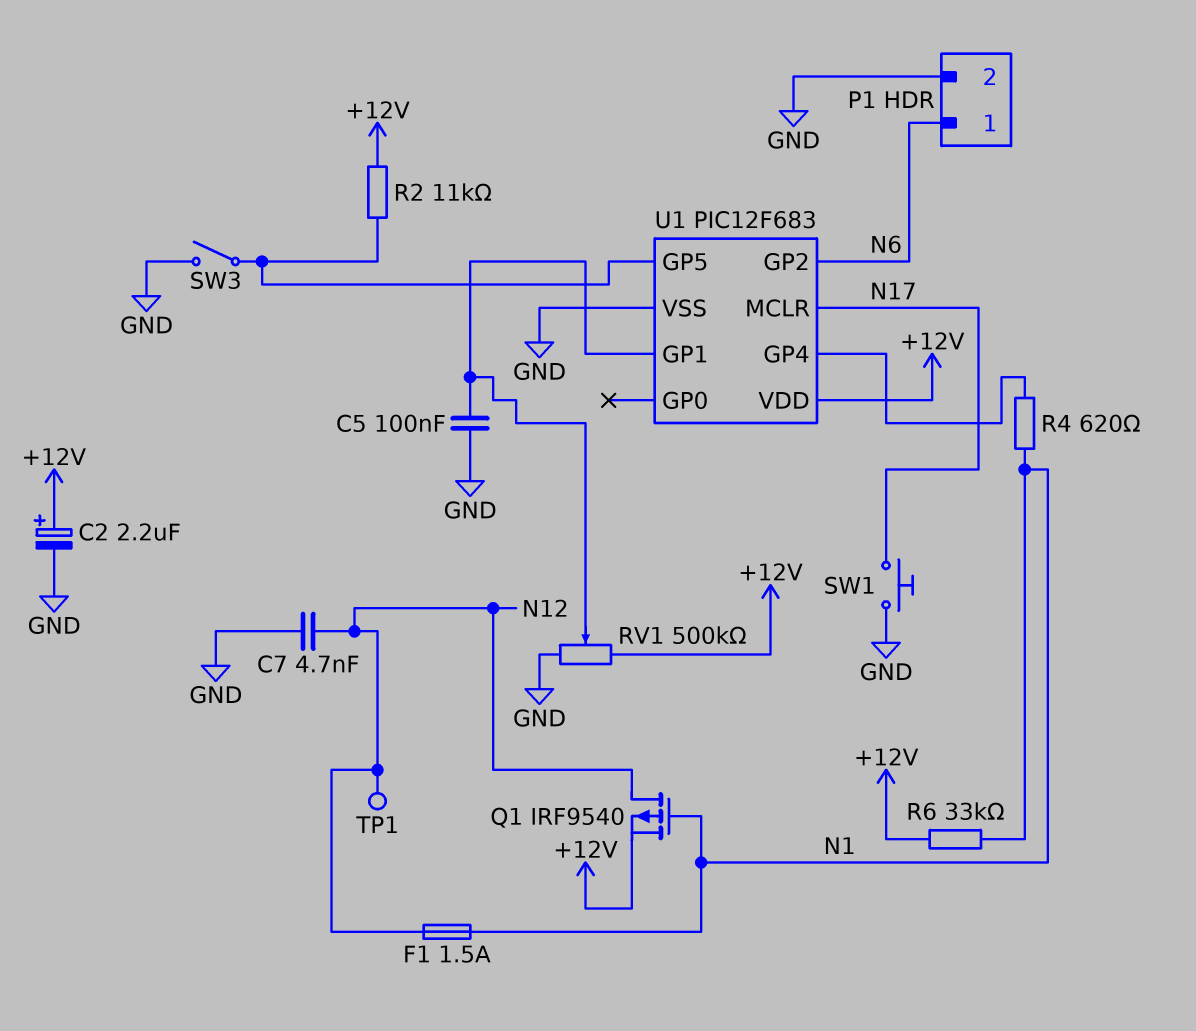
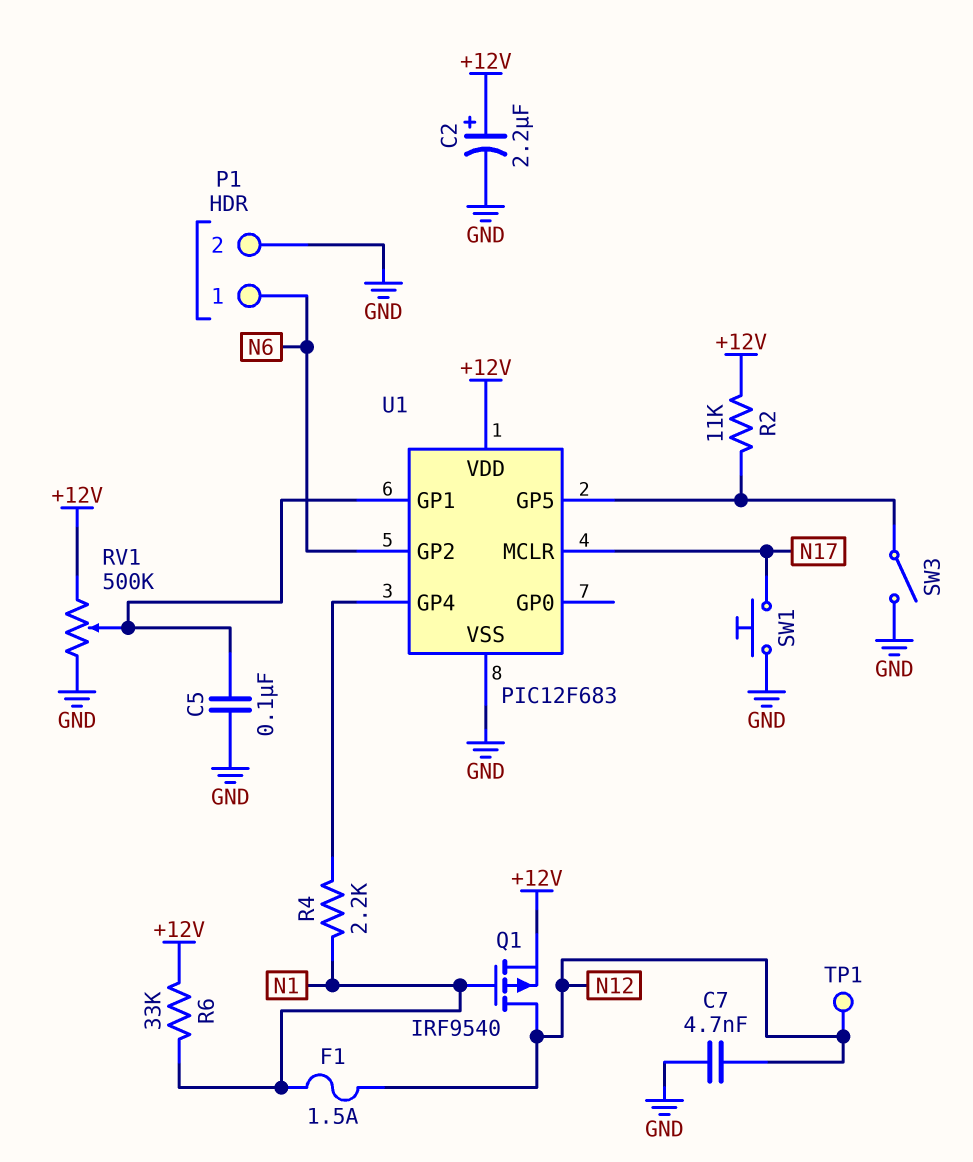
R4: 620 (N1, U1/GP4) -> 2.2k (N1, U1/GP4)

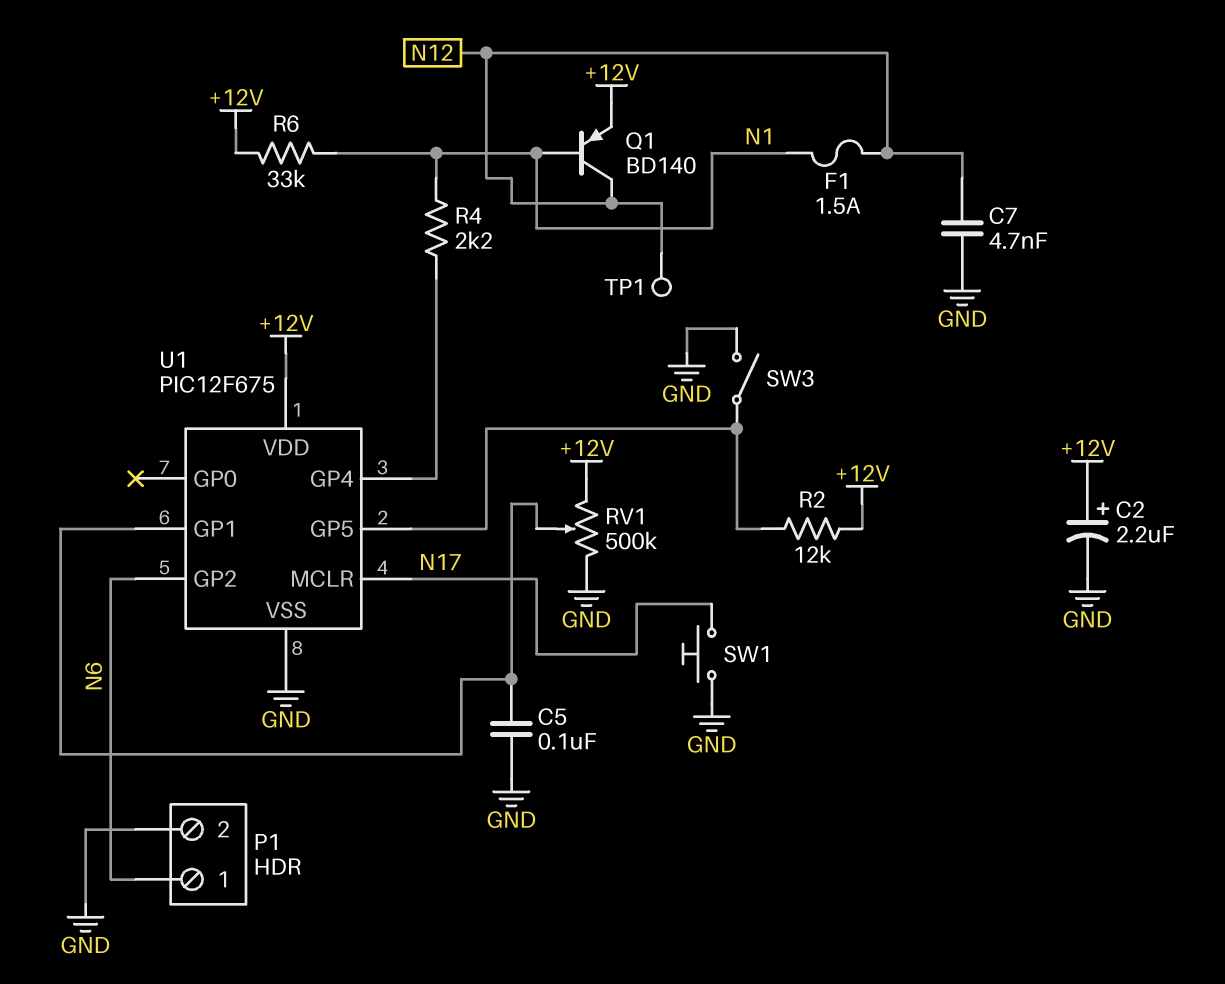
Q1: PMOS IRF9540 (G N1, D N12, S +12V) -> PNP BD140 (B N1, C N12, E +12V)
R2: 11k (+12V, U1/GP5) -> 12k (+12V, U1/GP5)
U1: PIC12F683 -> PIC12F675

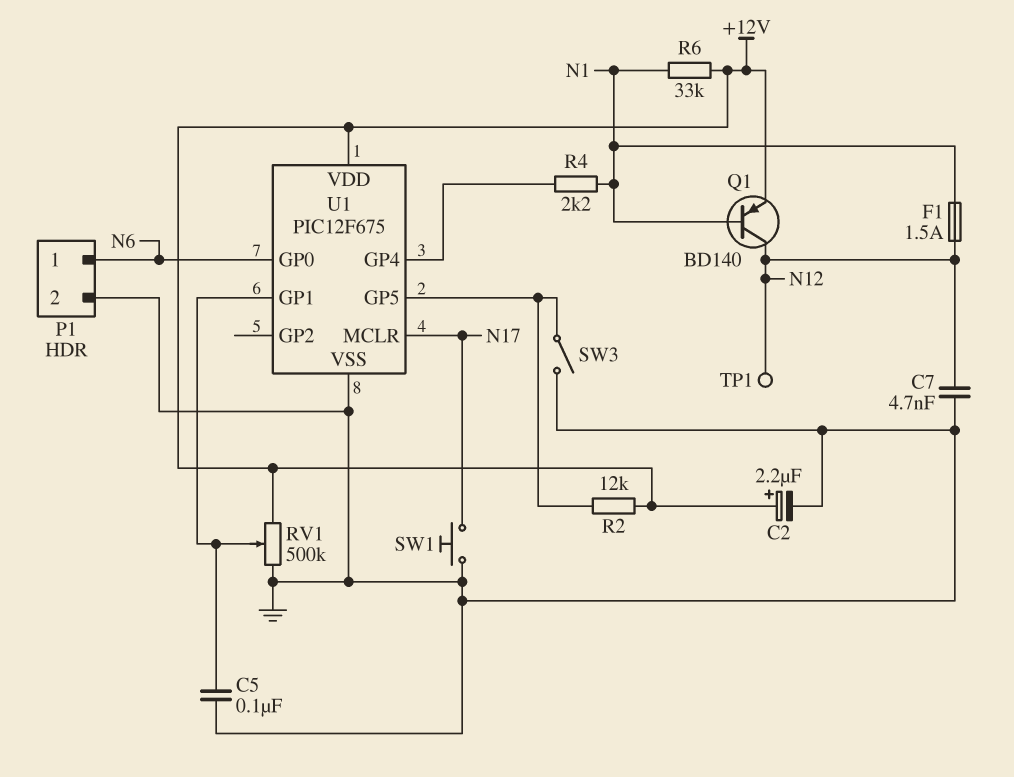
U1 pin GP0: none -> N6
U1 pin GP2: N6 -> none

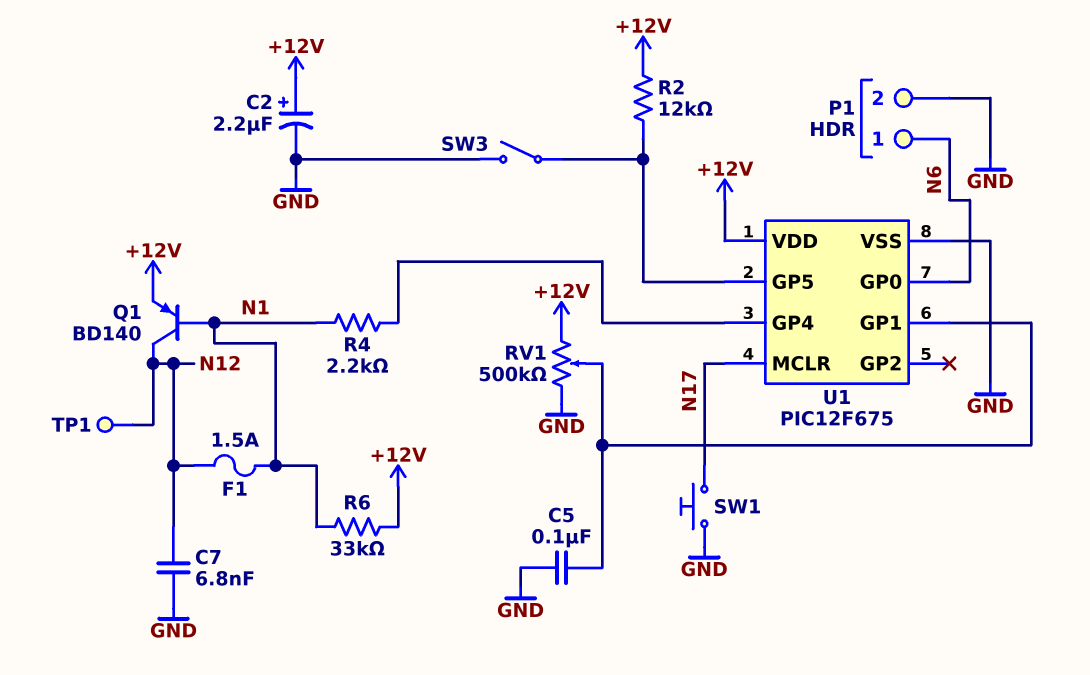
C7: 4.7nF (GND, N12) -> 6.8nF (GND, N12)

